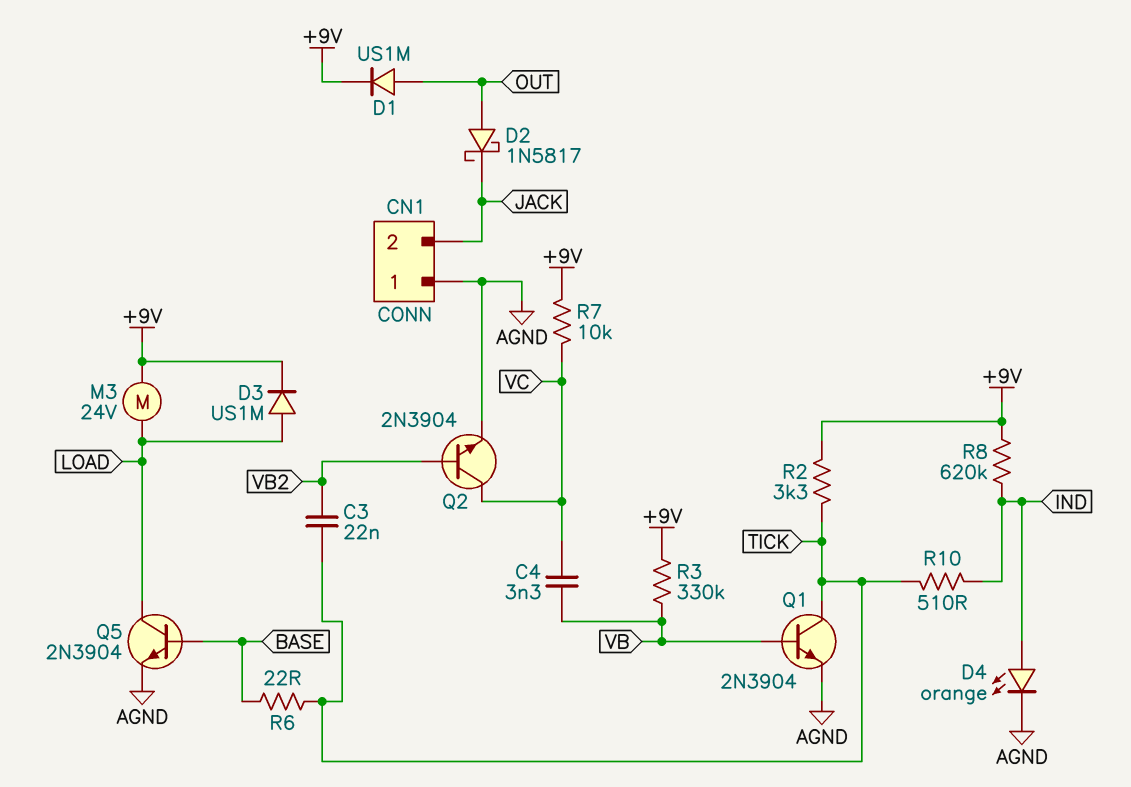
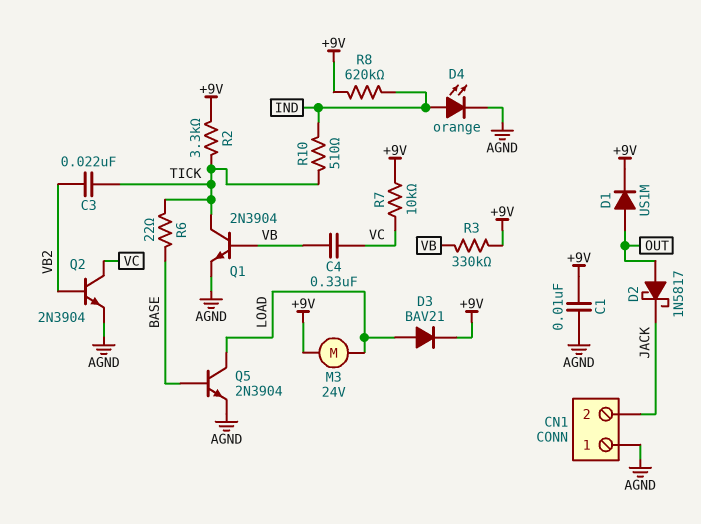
C1: none -> 10nF (+9V, AGND)
C4: 3.3nF (VB, VC) -> 330nF (VB, VC)
D3: diode US1M (A LOAD, K +9V) -> diode BAV21 (A LOAD, K +9V)

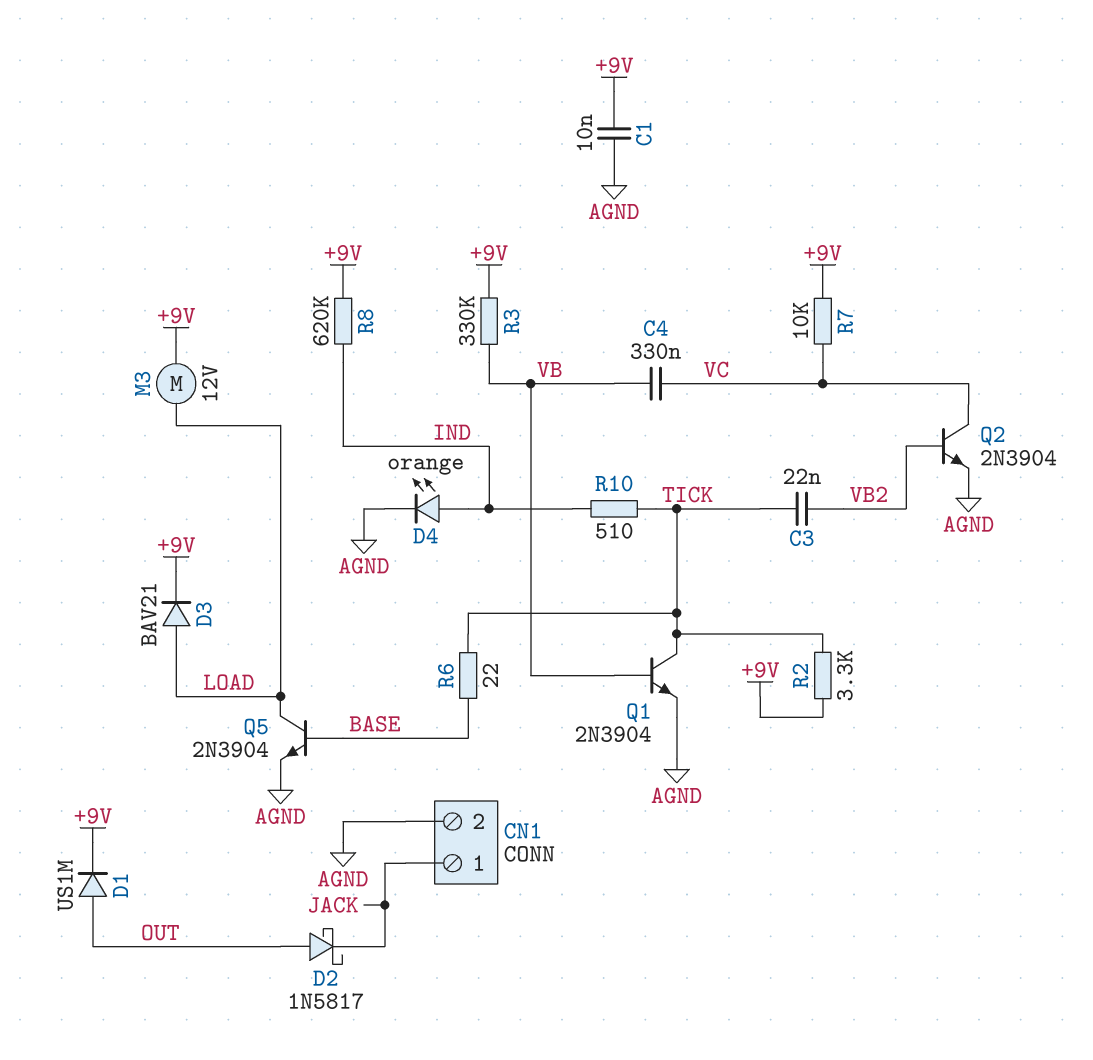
CN1 pin 1: AGND -> JACK
CN1 pin 2: JACK -> AGND
M3: motor 24V (+9V, LOAD) -> motor 12V (+9V, LOAD)

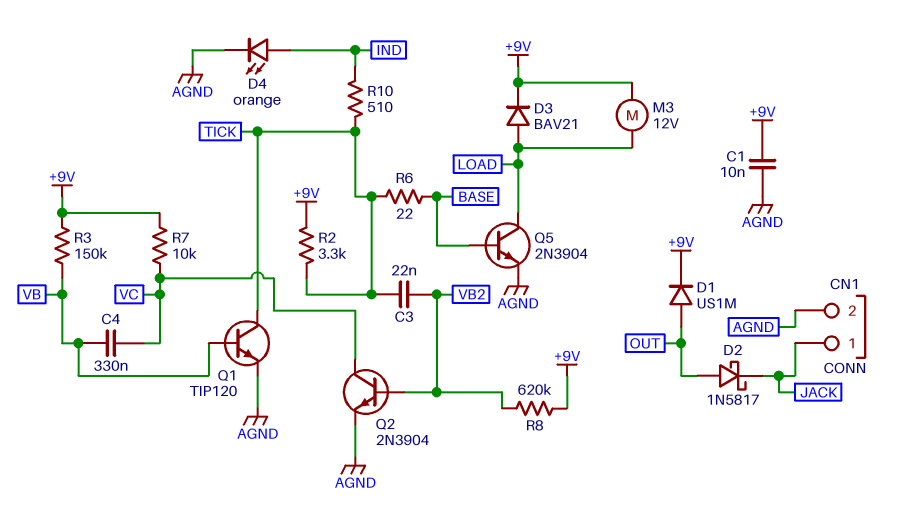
Q1: NPN 2N3904 (B VB, C TICK, E AGND) -> NPN TIP120 (B VB, C TICK, E AGND)
R3: 330k (+9V, VB) -> 150k (+9V, VB)
R8: 620k (+9V, IND) -> 620k (+9V, VB2)

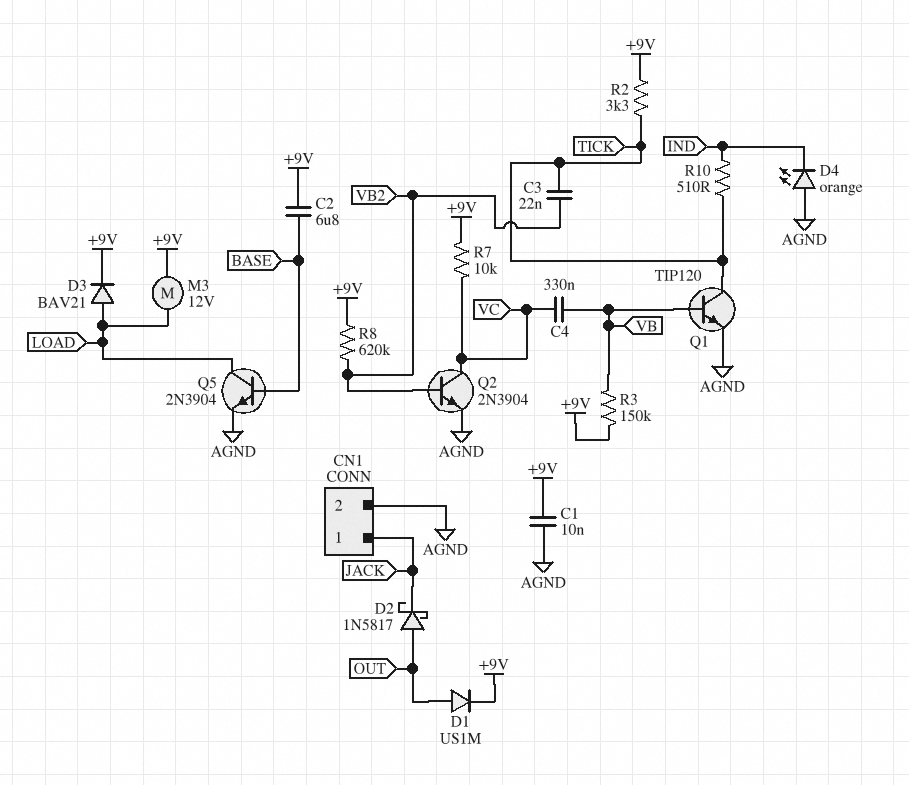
C2: none -> 6.8uF (+9V, BASE)
D4: LED orange (A IND, K AGND) -> LED orange (A AGND, K IND)
R6: 22 (BASE, TICK) -> none

